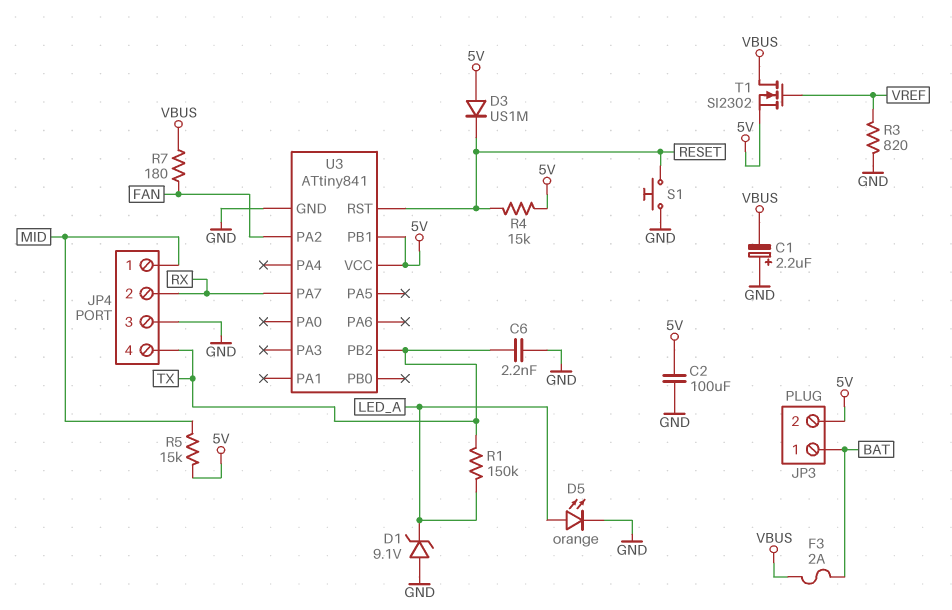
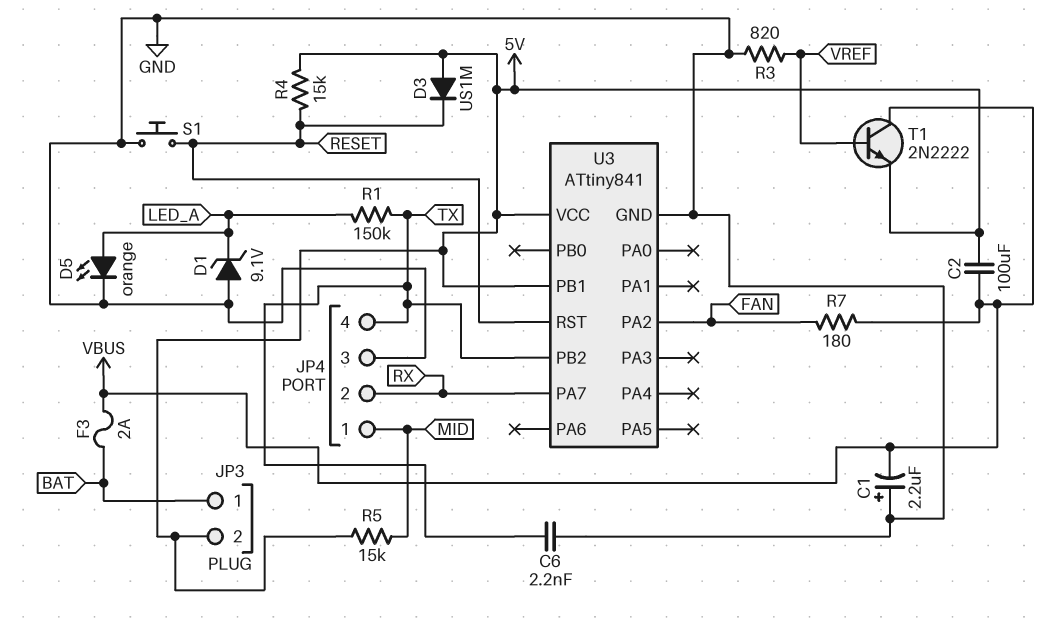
C2: 100uF (5V, GND) -> 100uF (5V, VBUS)
T1: NMOS SI2302 (G VREF, D VBUS, S 5V) -> NPN 2N2222 (B VREF, C VBUS, E 5V)

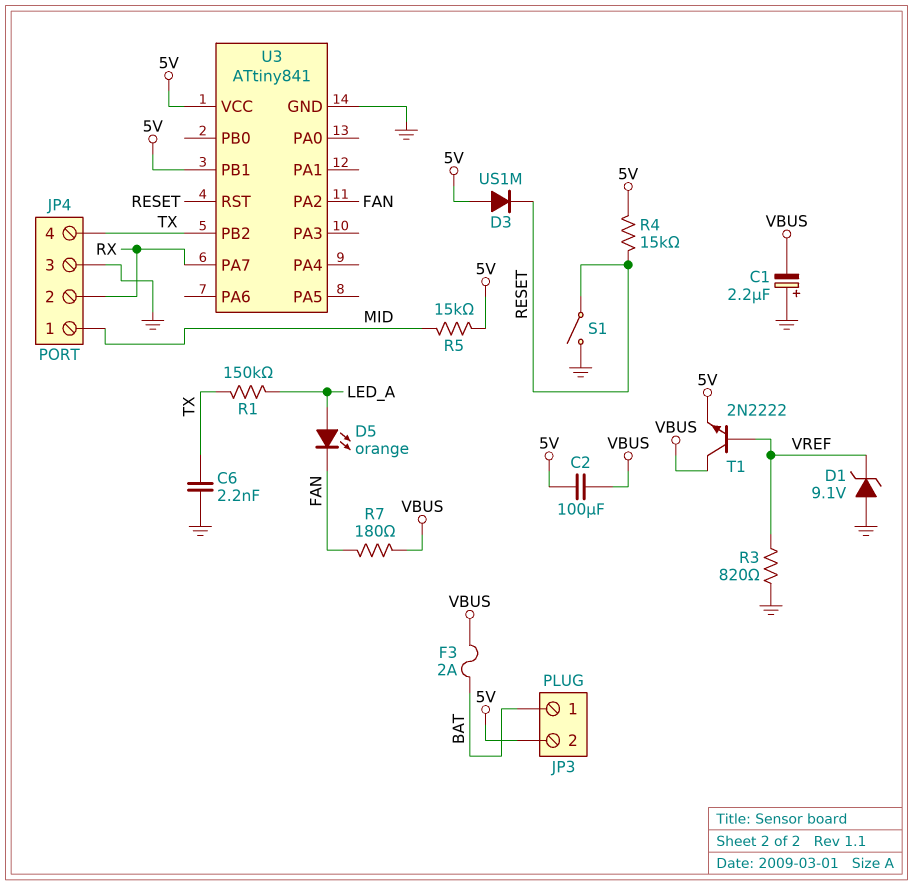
D1: zener 9.1V (A GND, K LED_A) -> zener 9.1V (A GND, K VREF)
D5: LED orange (A LED_A, K GND) -> LED orange (A LED_A, K FAN)
S1: button (GND, RESET) -> switch (GND, RESET)

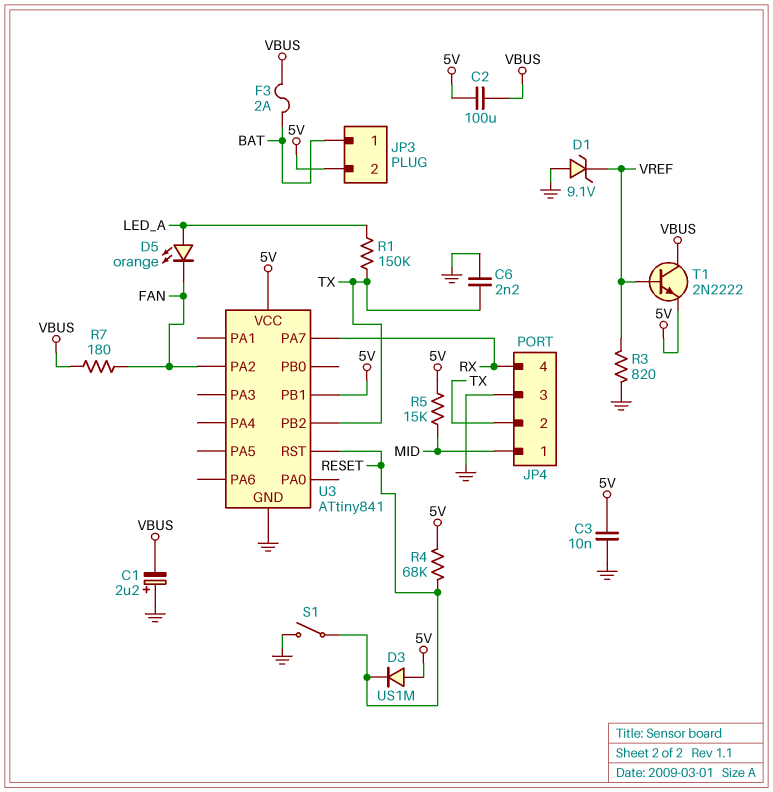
C3: none -> 10nF (5V, GND)
JP4 pin 2: RX -> TX
JP4 pin 4: TX -> RX
R4: 15k (5V, RESET) -> 68k (5V, RESET)

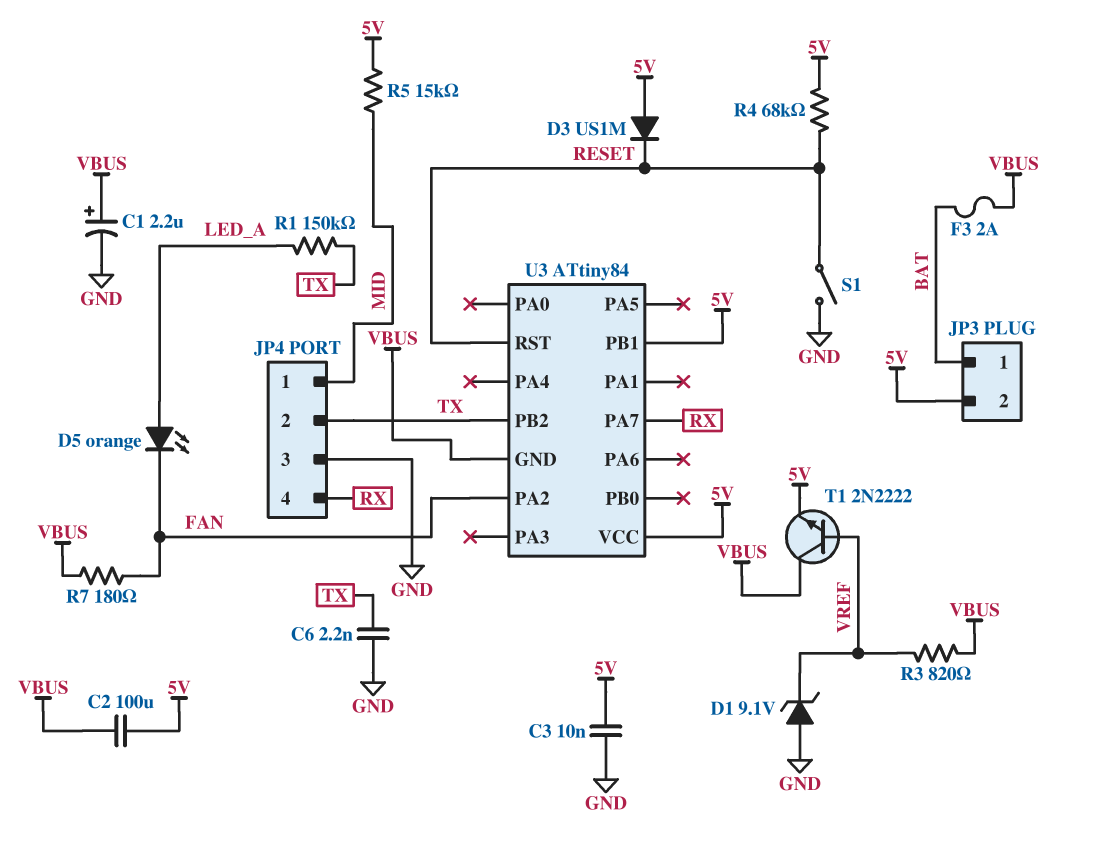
C1: 2.2uF (plus GND, minus VBUS) -> 2.2uF (plus VBUS, minus GND)
R3: 820 (GND, VREF) -> 820 (VBUS, VREF)
U3: ATtiny841 -> ATtiny84
U3 pin GND: GND -> VBUS

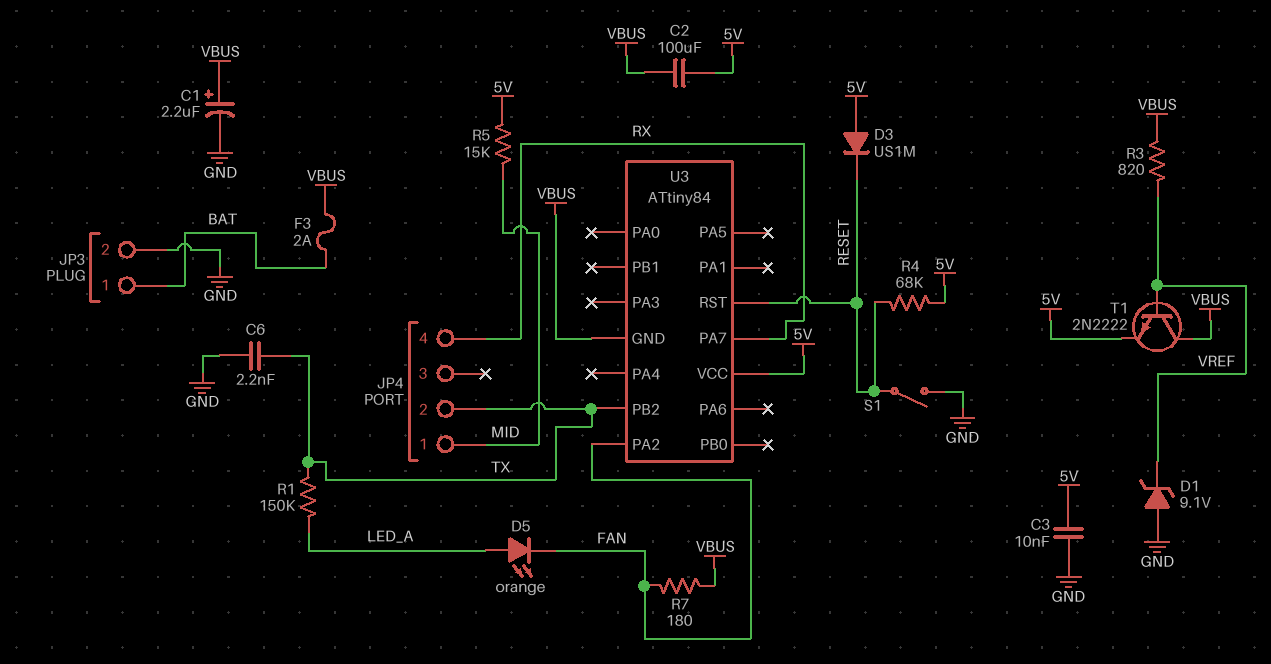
JP3 pin 2: 5V -> GND
JP4 pin 3: GND -> none
U3 pin PB1: 5V -> none

